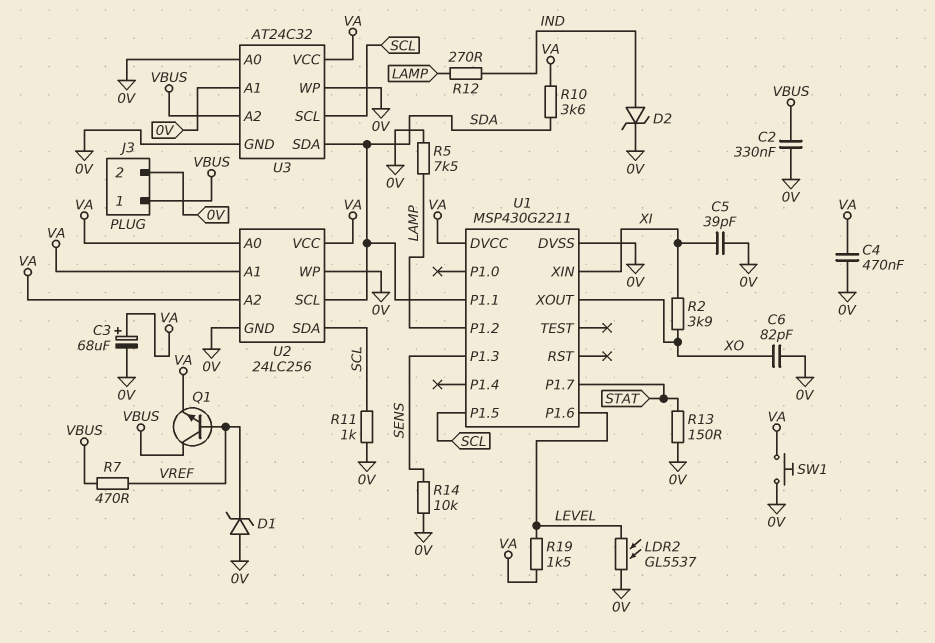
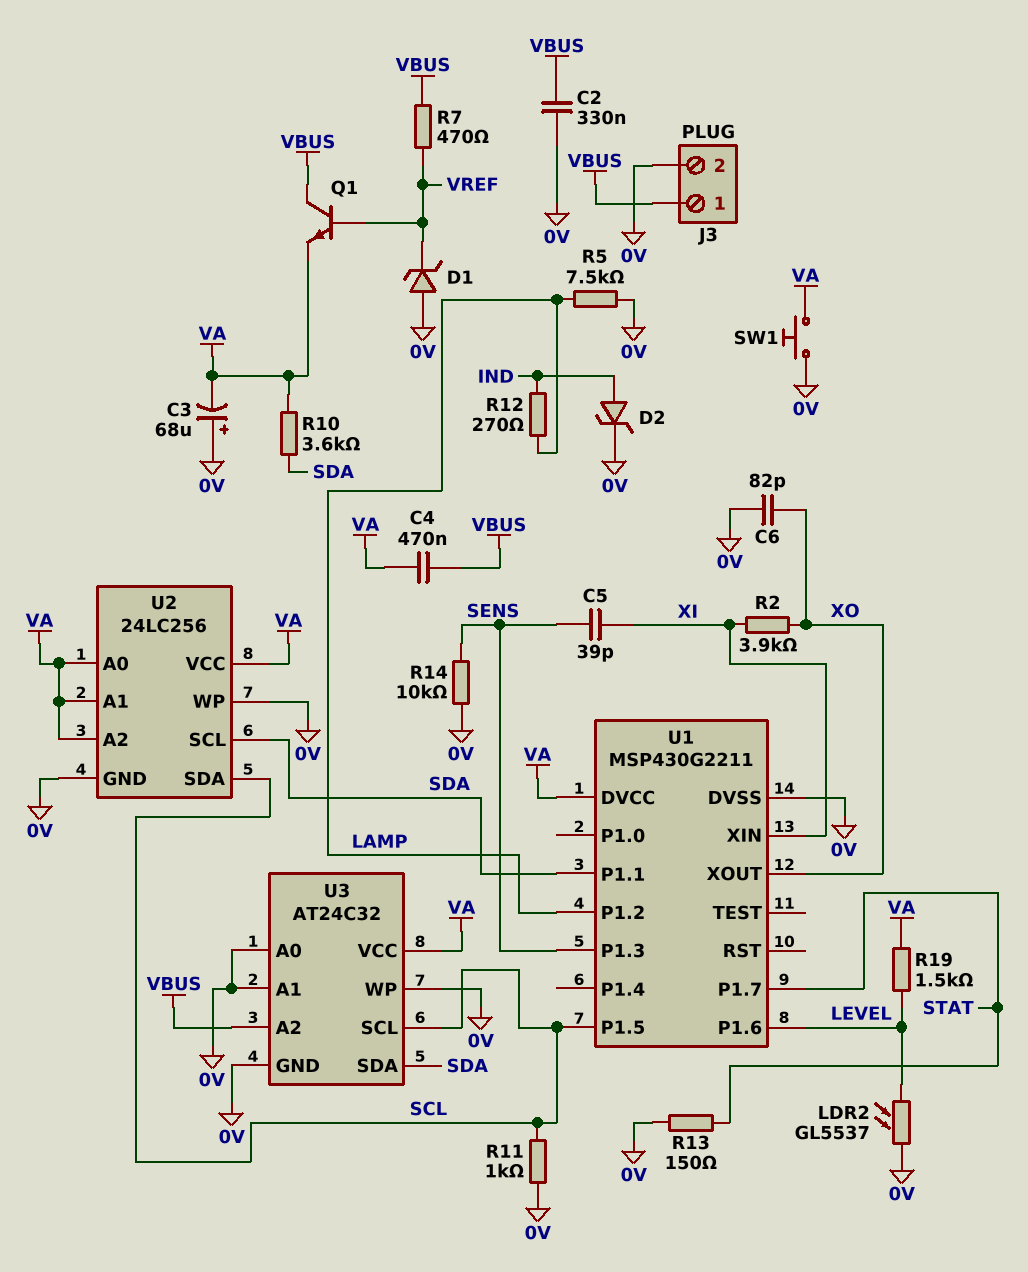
C3: 68uF (plus VA, minus 0V) -> 68uF (plus 0V, minus VA)
C4: 470nF (0V, VA) -> 470nF (VA, VBUS)
C5: 39pF (0V, XI) -> 39pF (SENS, XI)

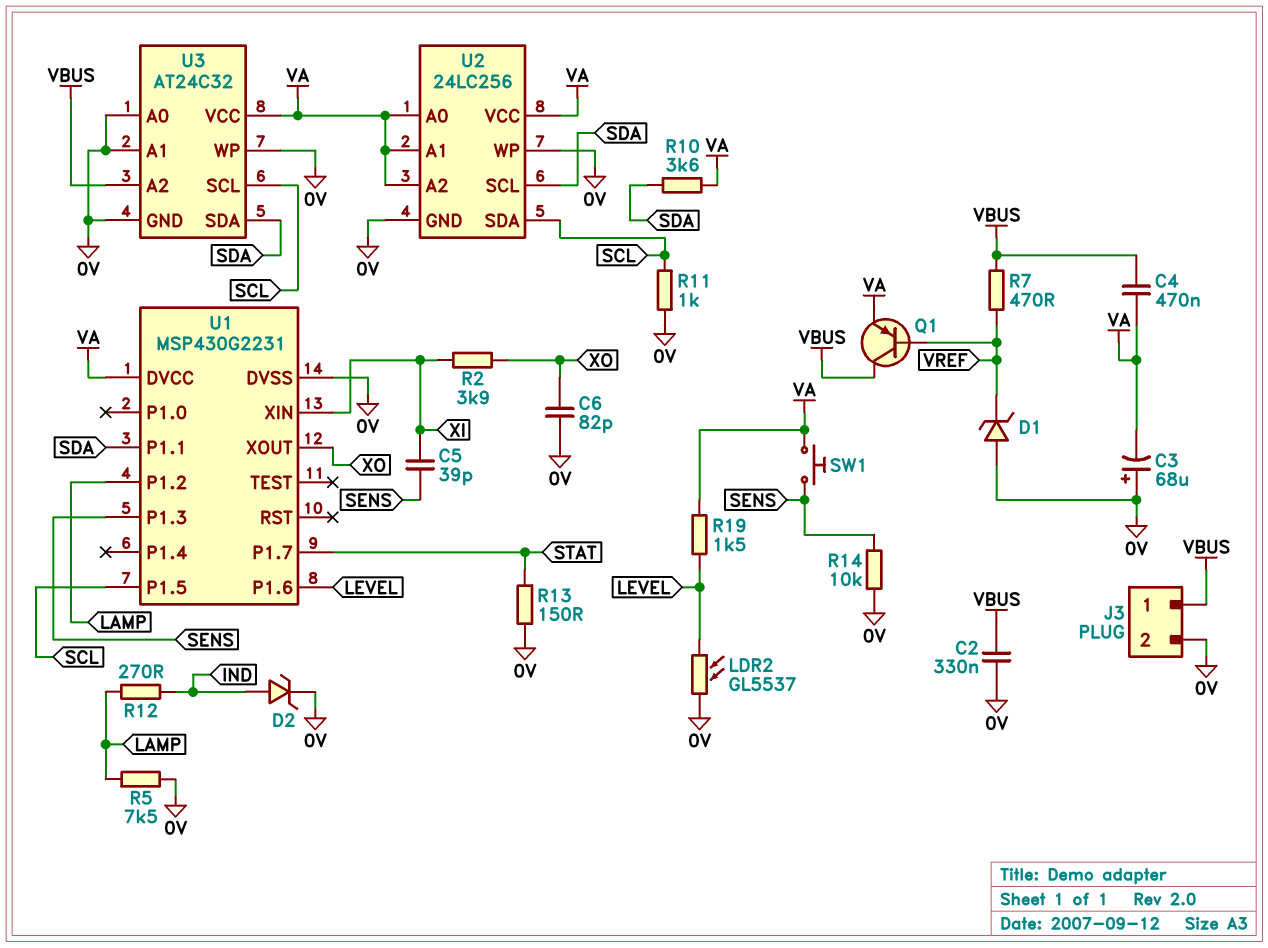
Q1: NPN (B VREF, C VBUS, E VA) -> PNP (B VREF, C VBUS, E VA)
SW1: button (0V, VA) -> button (SENS, VA)
U1: MSP430G2211 -> MSP430G2231

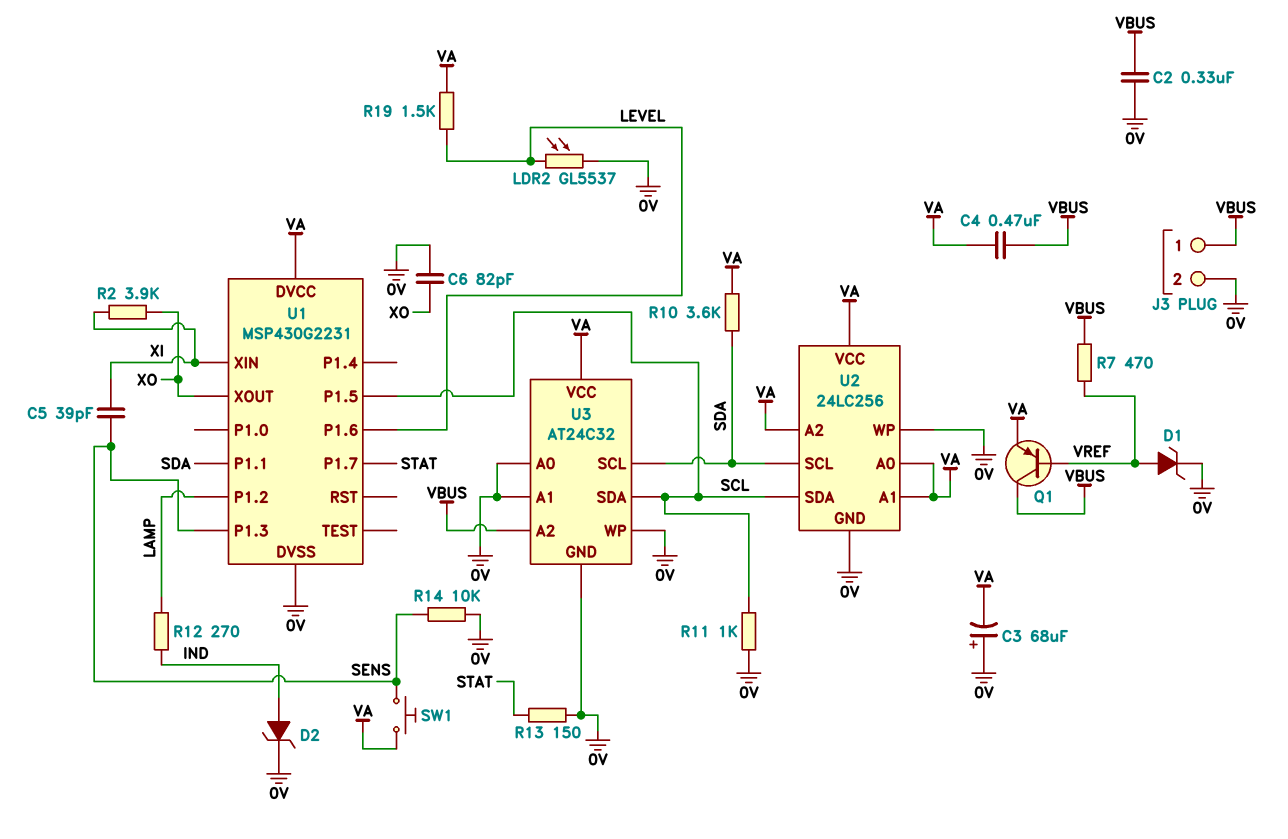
D1: zener (A 0V, K VREF) -> zener (A VREF, K 0V)
R5: 7.5k (0V, LAMP) -> none
U3 pin SCL: SCL -> SDA
U3 pin SDA: SDA -> SCL

